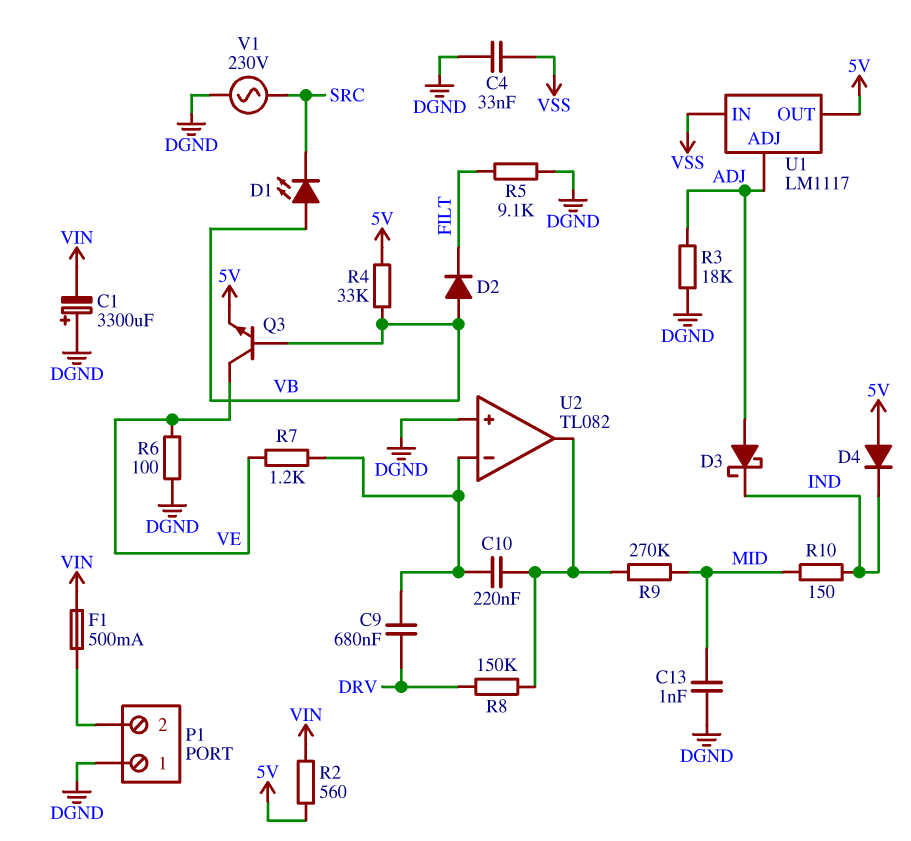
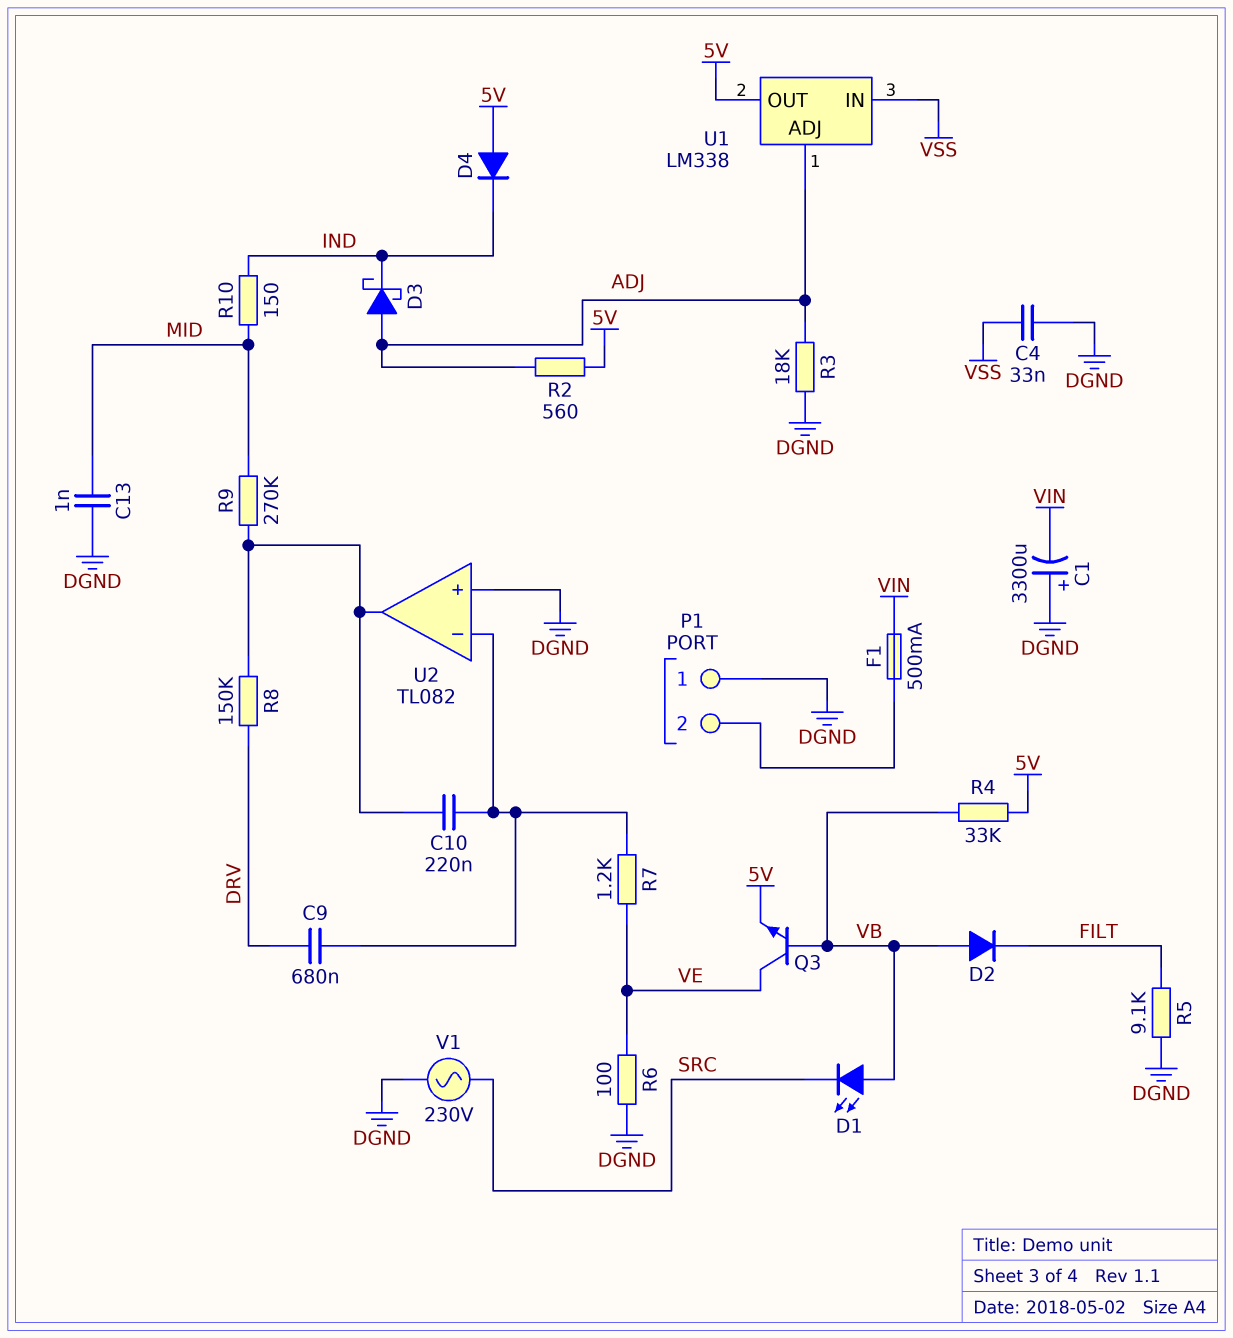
R2: 560 (5V, VIN) -> 560 (5V, ADJ)
U1: LM1117 -> LM338

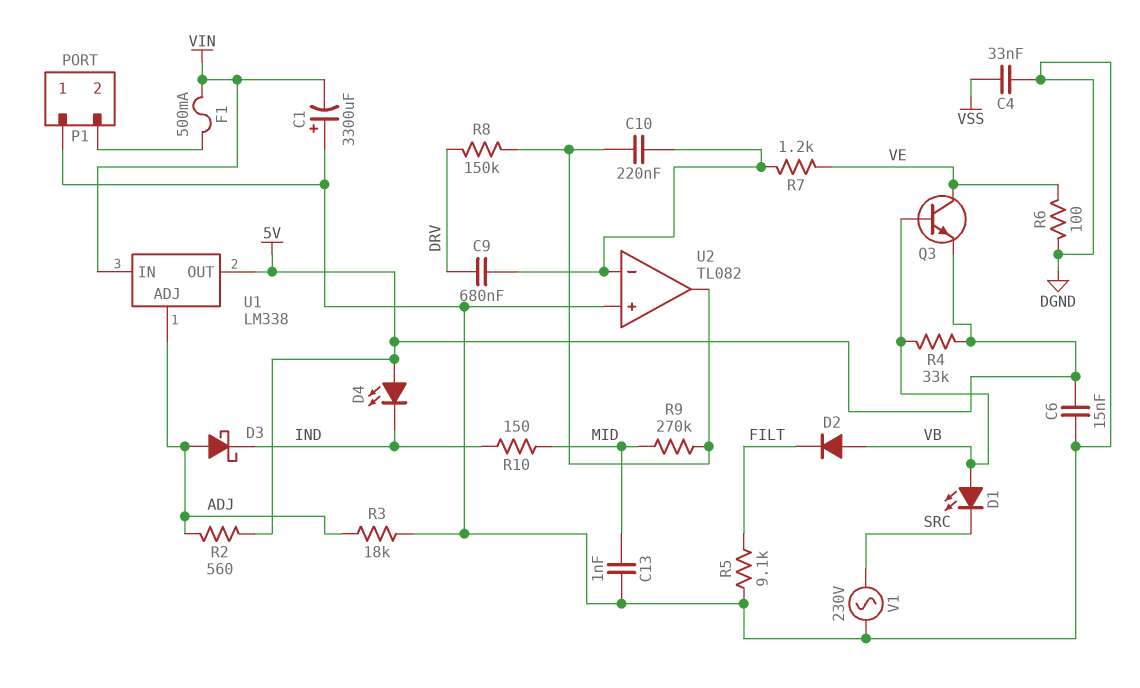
C6: none -> 15nF (5V, DGND)
D4: diode (A 5V, K IND) -> LED (A 5V, K IND)
U1 pin IN: VSS -> VIN

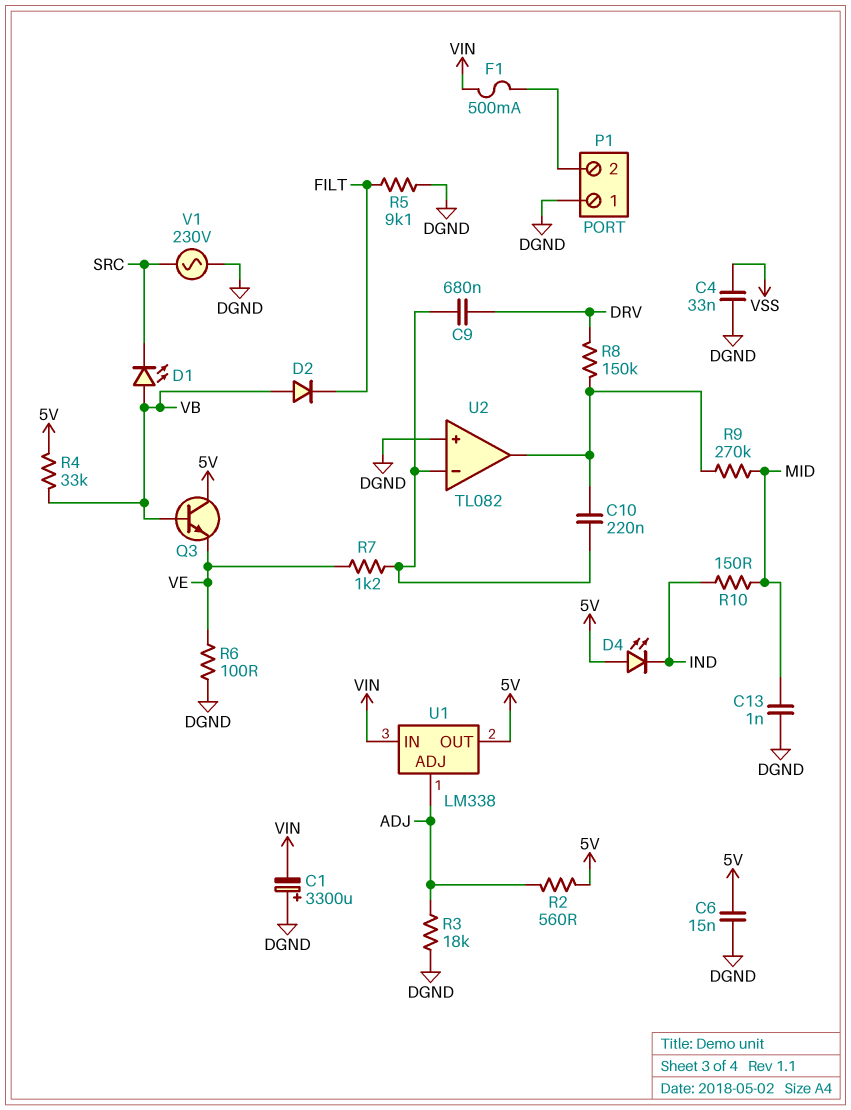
D3: schottky (A ADJ, K IND) -> none
Q3: NPN (B VB, C VE, E 5V) -> NPN (B VB, C 5V, E VE)

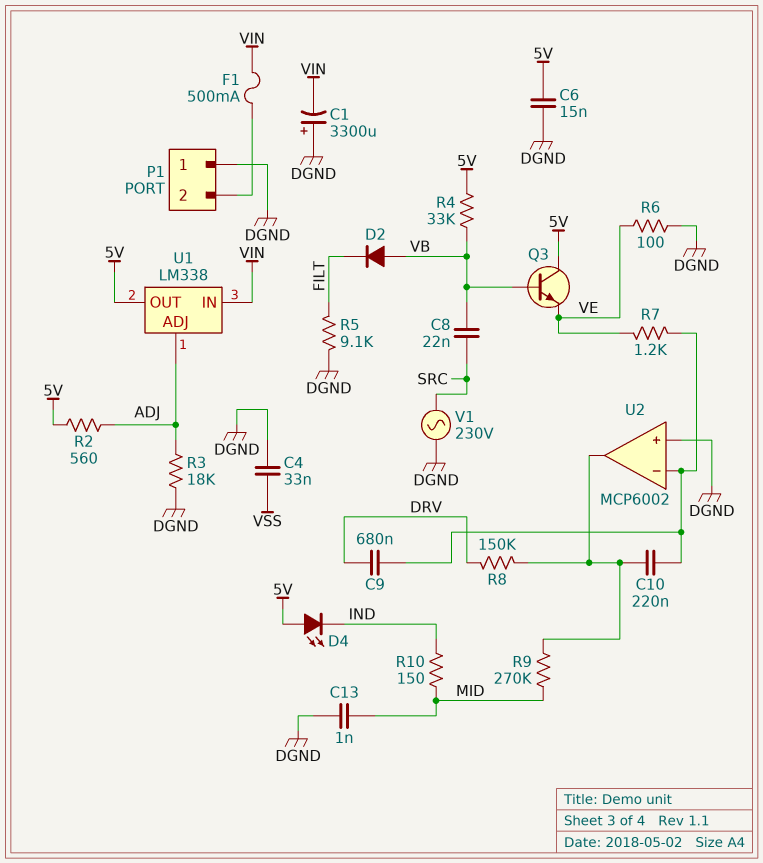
C8: none -> 22nF (SRC, VB)
D1: LED (A VB, K SRC) -> none
U2: TL082 -> MCP6002

